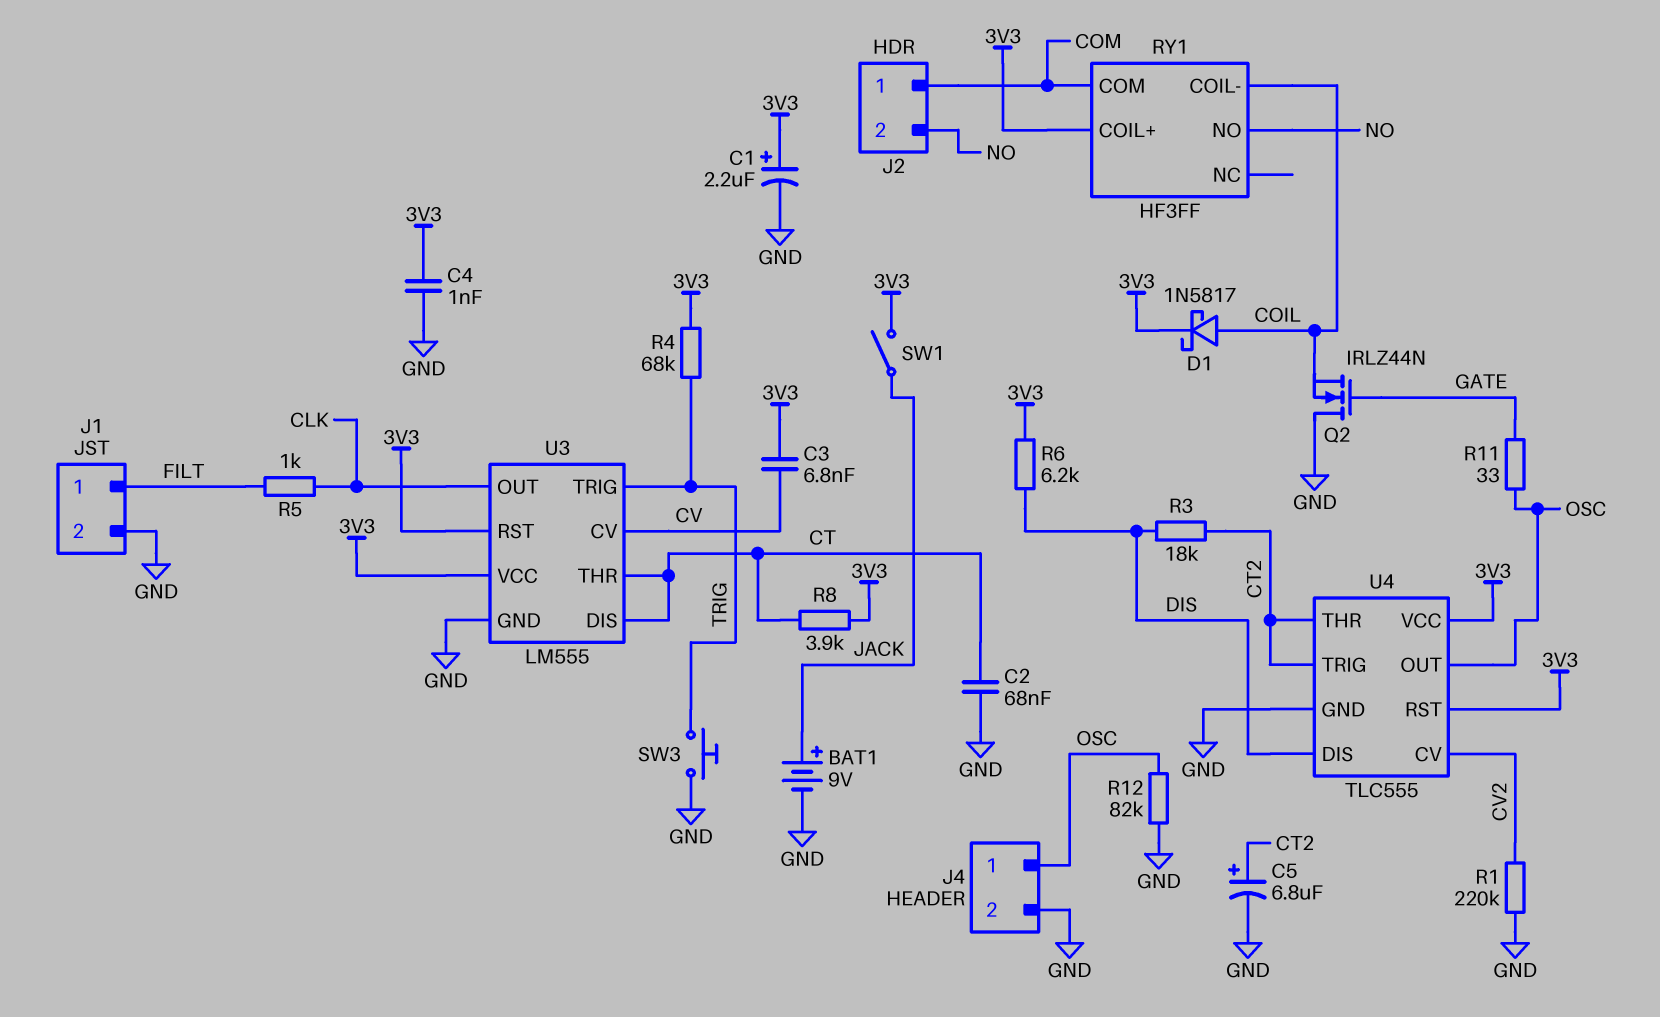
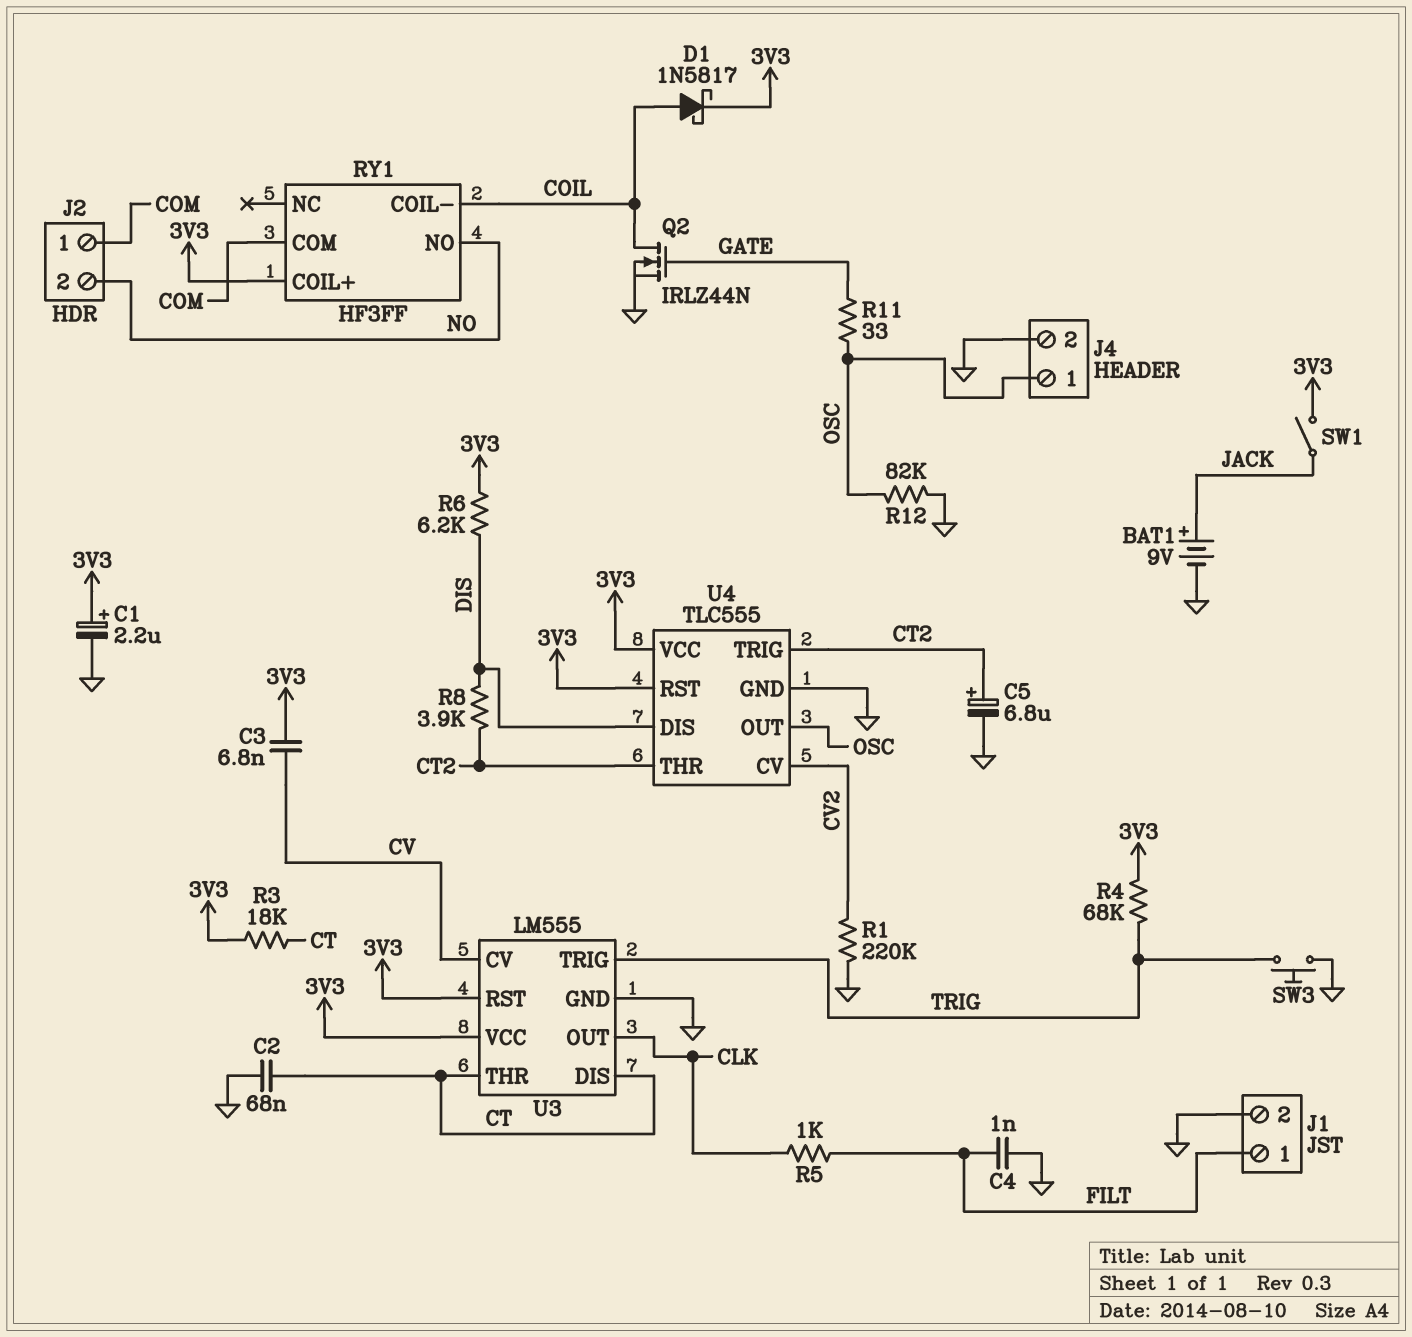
C4: 1nF (3V3, GND) -> 1nF (FILT, GND)
Q2: NMOS IRLZ44N (G GATE, D GND, S COIL) -> NMOS IRLZ44N (G GATE, D COIL, S GND)
R3: 18k (CT2, DIS) -> 18k (3V3, CT)
R8: 3.9k (3V3, CT) -> 3.9k (CT2, DIS)

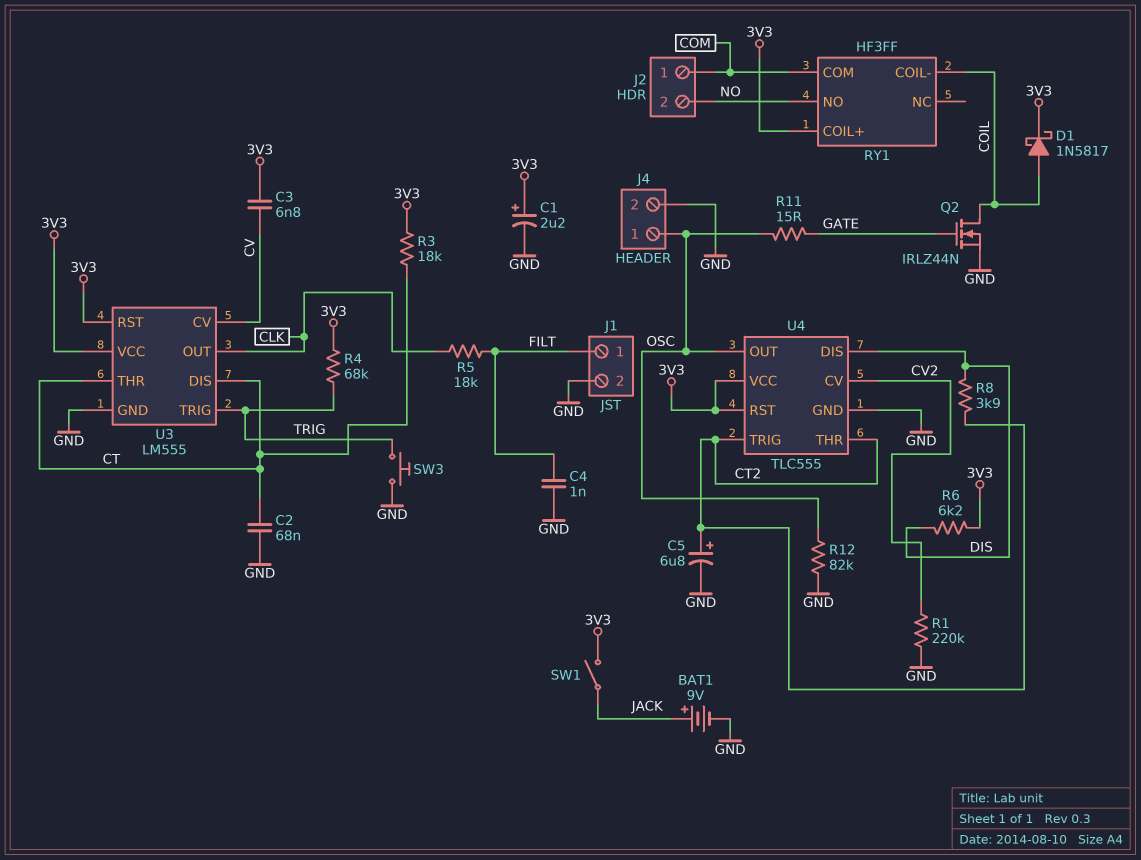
R5: 1k (CLK, FILT) -> 18k (CLK, FILT)
R11: 33 (GATE, OSC) -> 15 (GATE, OSC)

